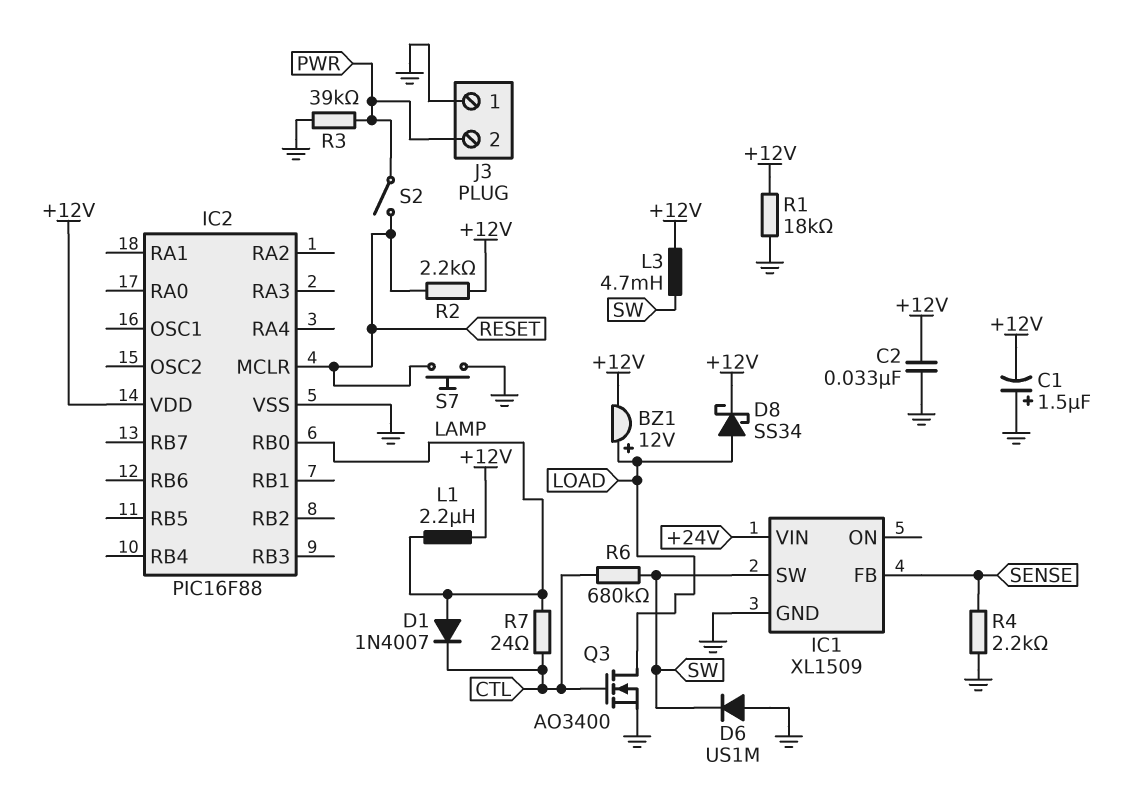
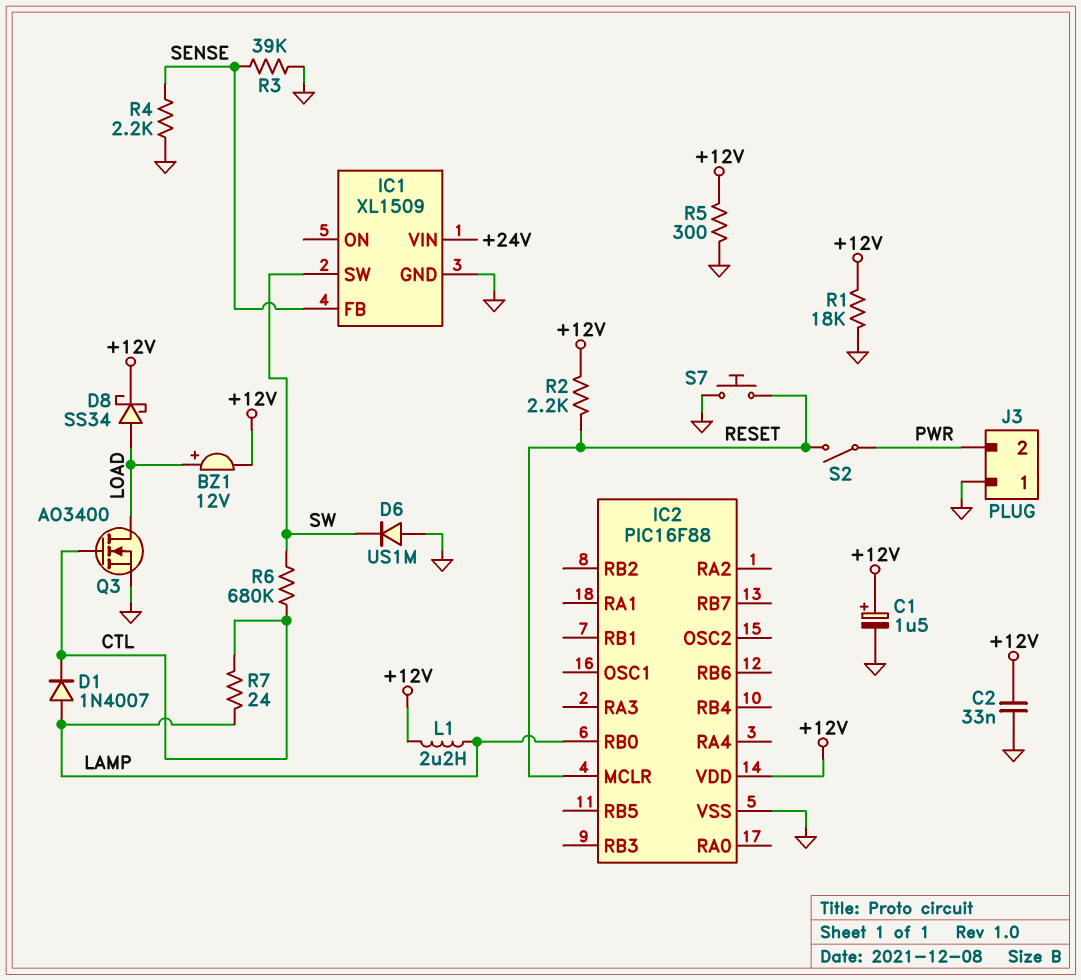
C1: 1.5uF (plus GND, minus +12V) -> 1.5uF (plus +12V, minus GND)
L3: 4.7mH (+12V, SW) -> none
R3: 39k (GND, PWR) -> 39k (GND, SENSE)
R5: none -> 300 (+12V, GND)

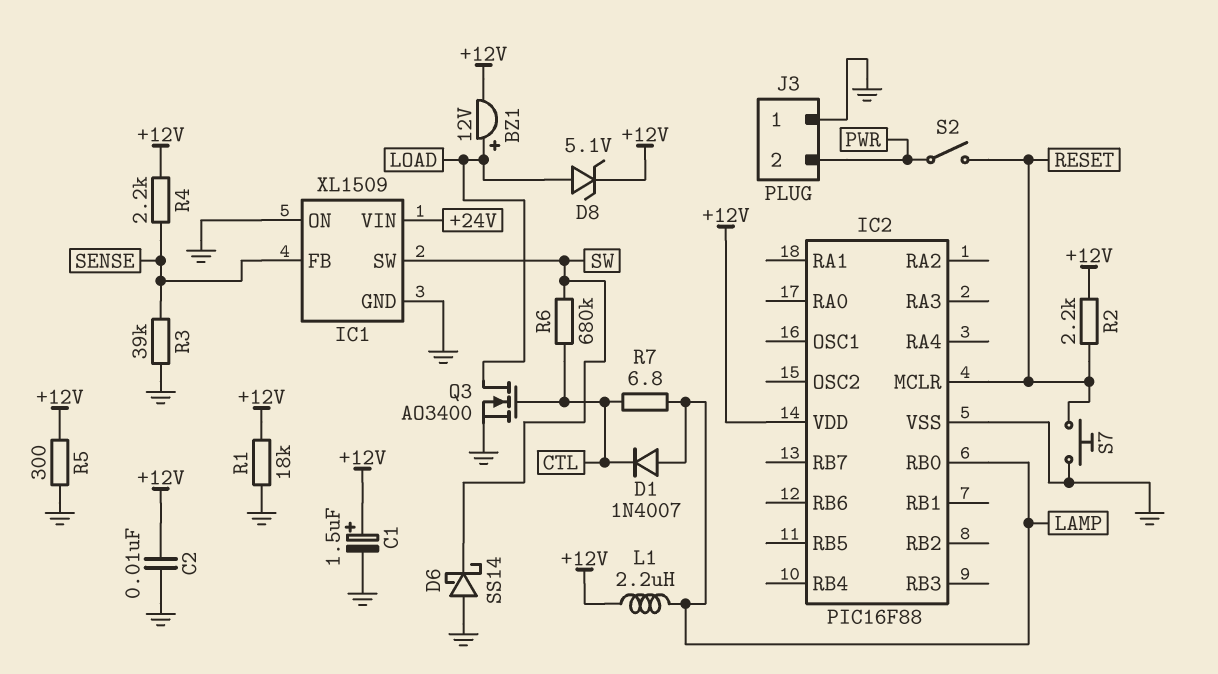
C2: 33nF (+12V, GND) -> 10nF (+12V, GND)
D6: diode US1M (A GND, K SW) -> schottky SS14 (A GND, K SW)
D8: schottky SS34 (A LOAD, K +12V) -> zener 5.1V (A LOAD, K +12V)
IC1 pin ON: none -> GND
R4: 2.2k (GND, SENSE) -> 2.2k (+12V, SENSE)
R7: 24 (CTL, LAMP) -> 6.8 (CTL, LAMP)

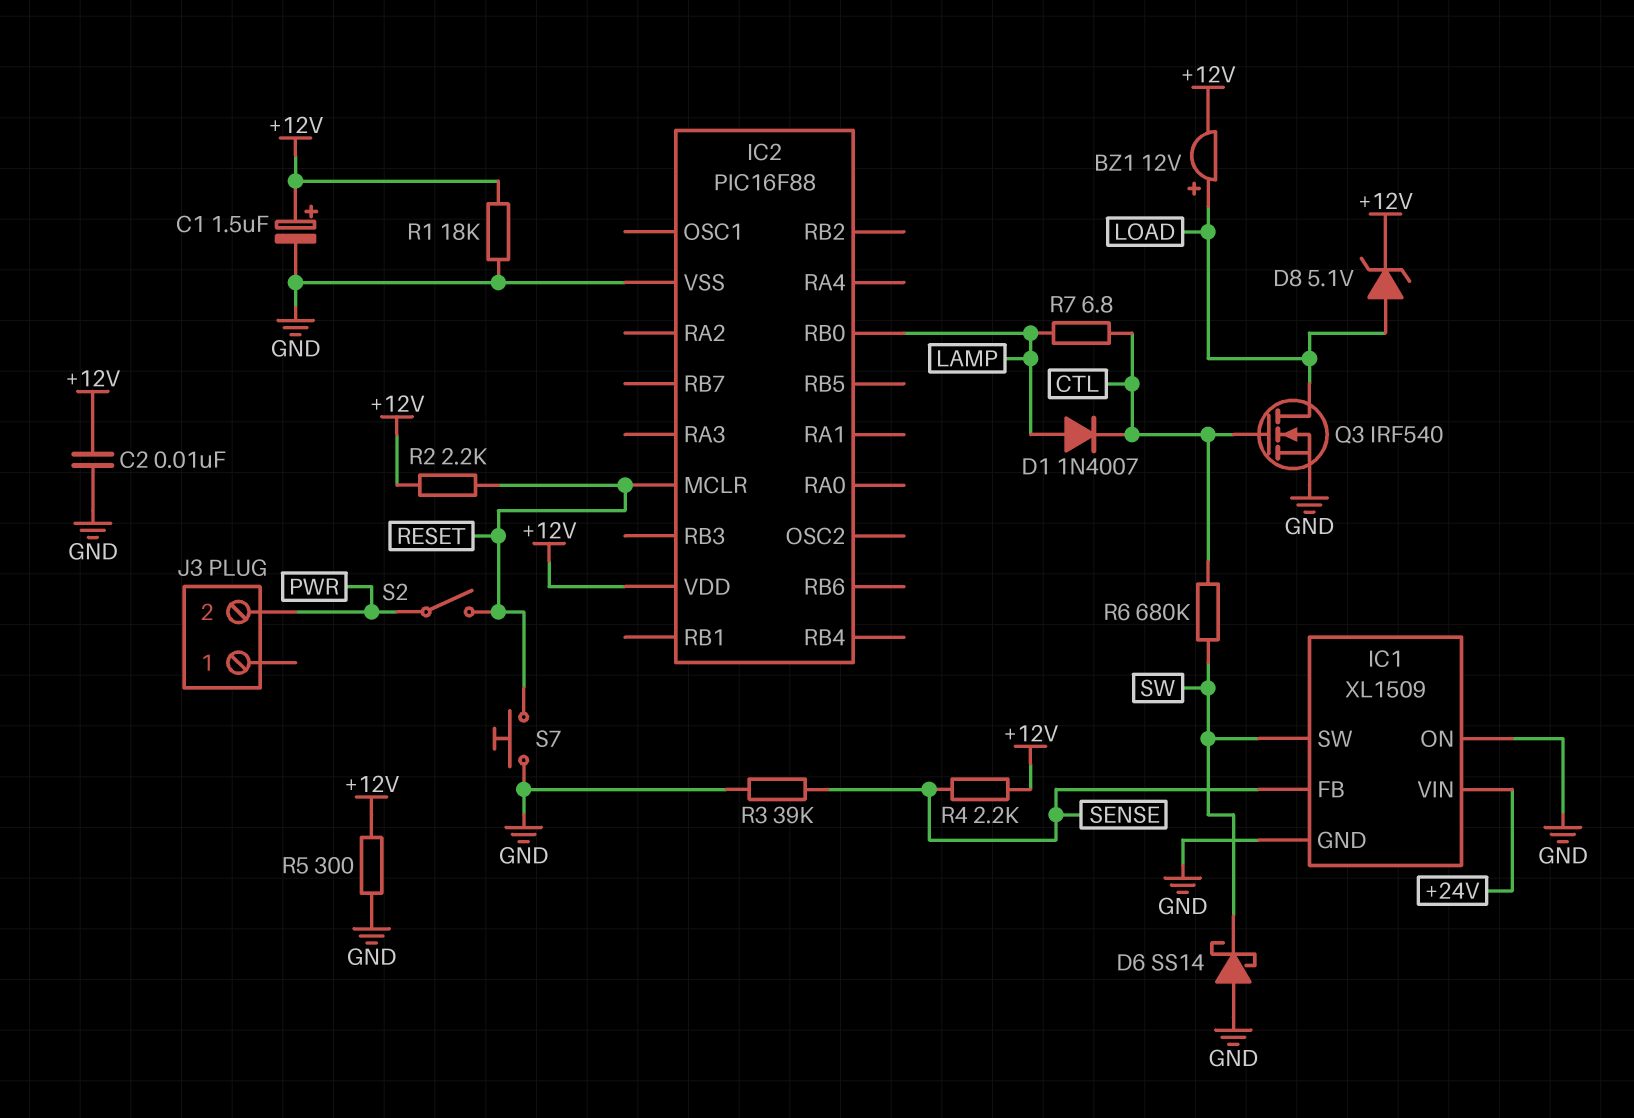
J3 pin 1: GND -> none
L1: 2.2uH (+12V, LAMP) -> none
Q3: NMOS AO3400 (G CTL, D LOAD, S GND) -> NMOS IRF540 (G CTL, D LOAD, S GND)

